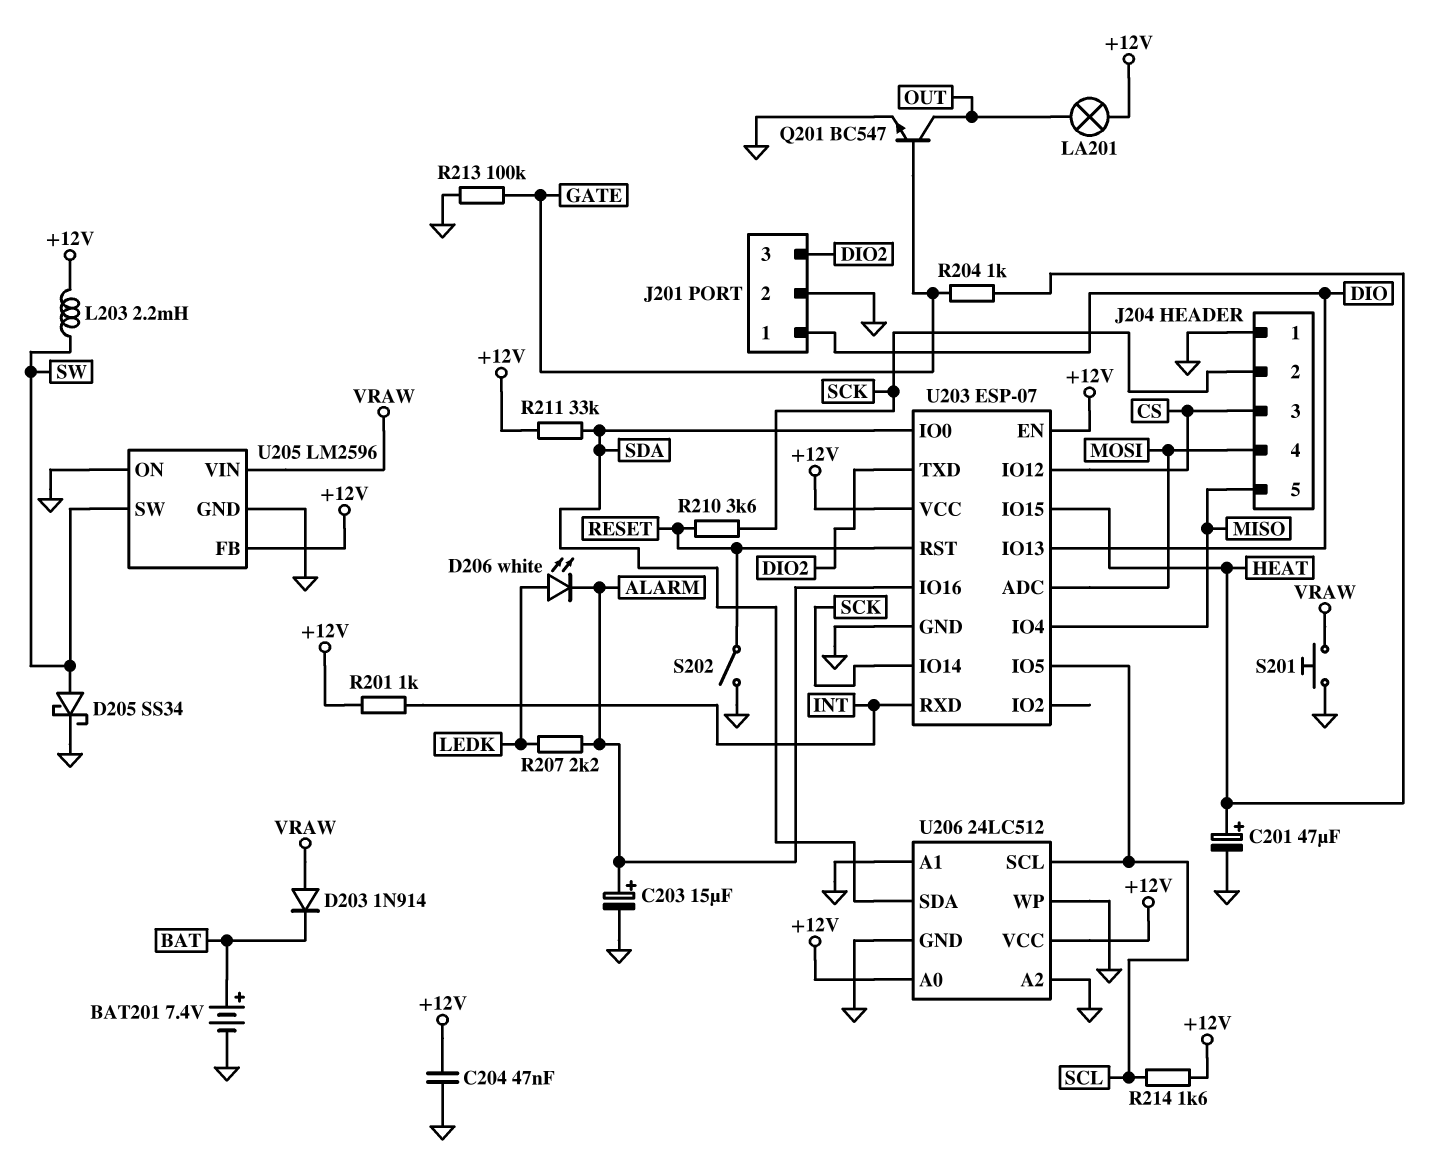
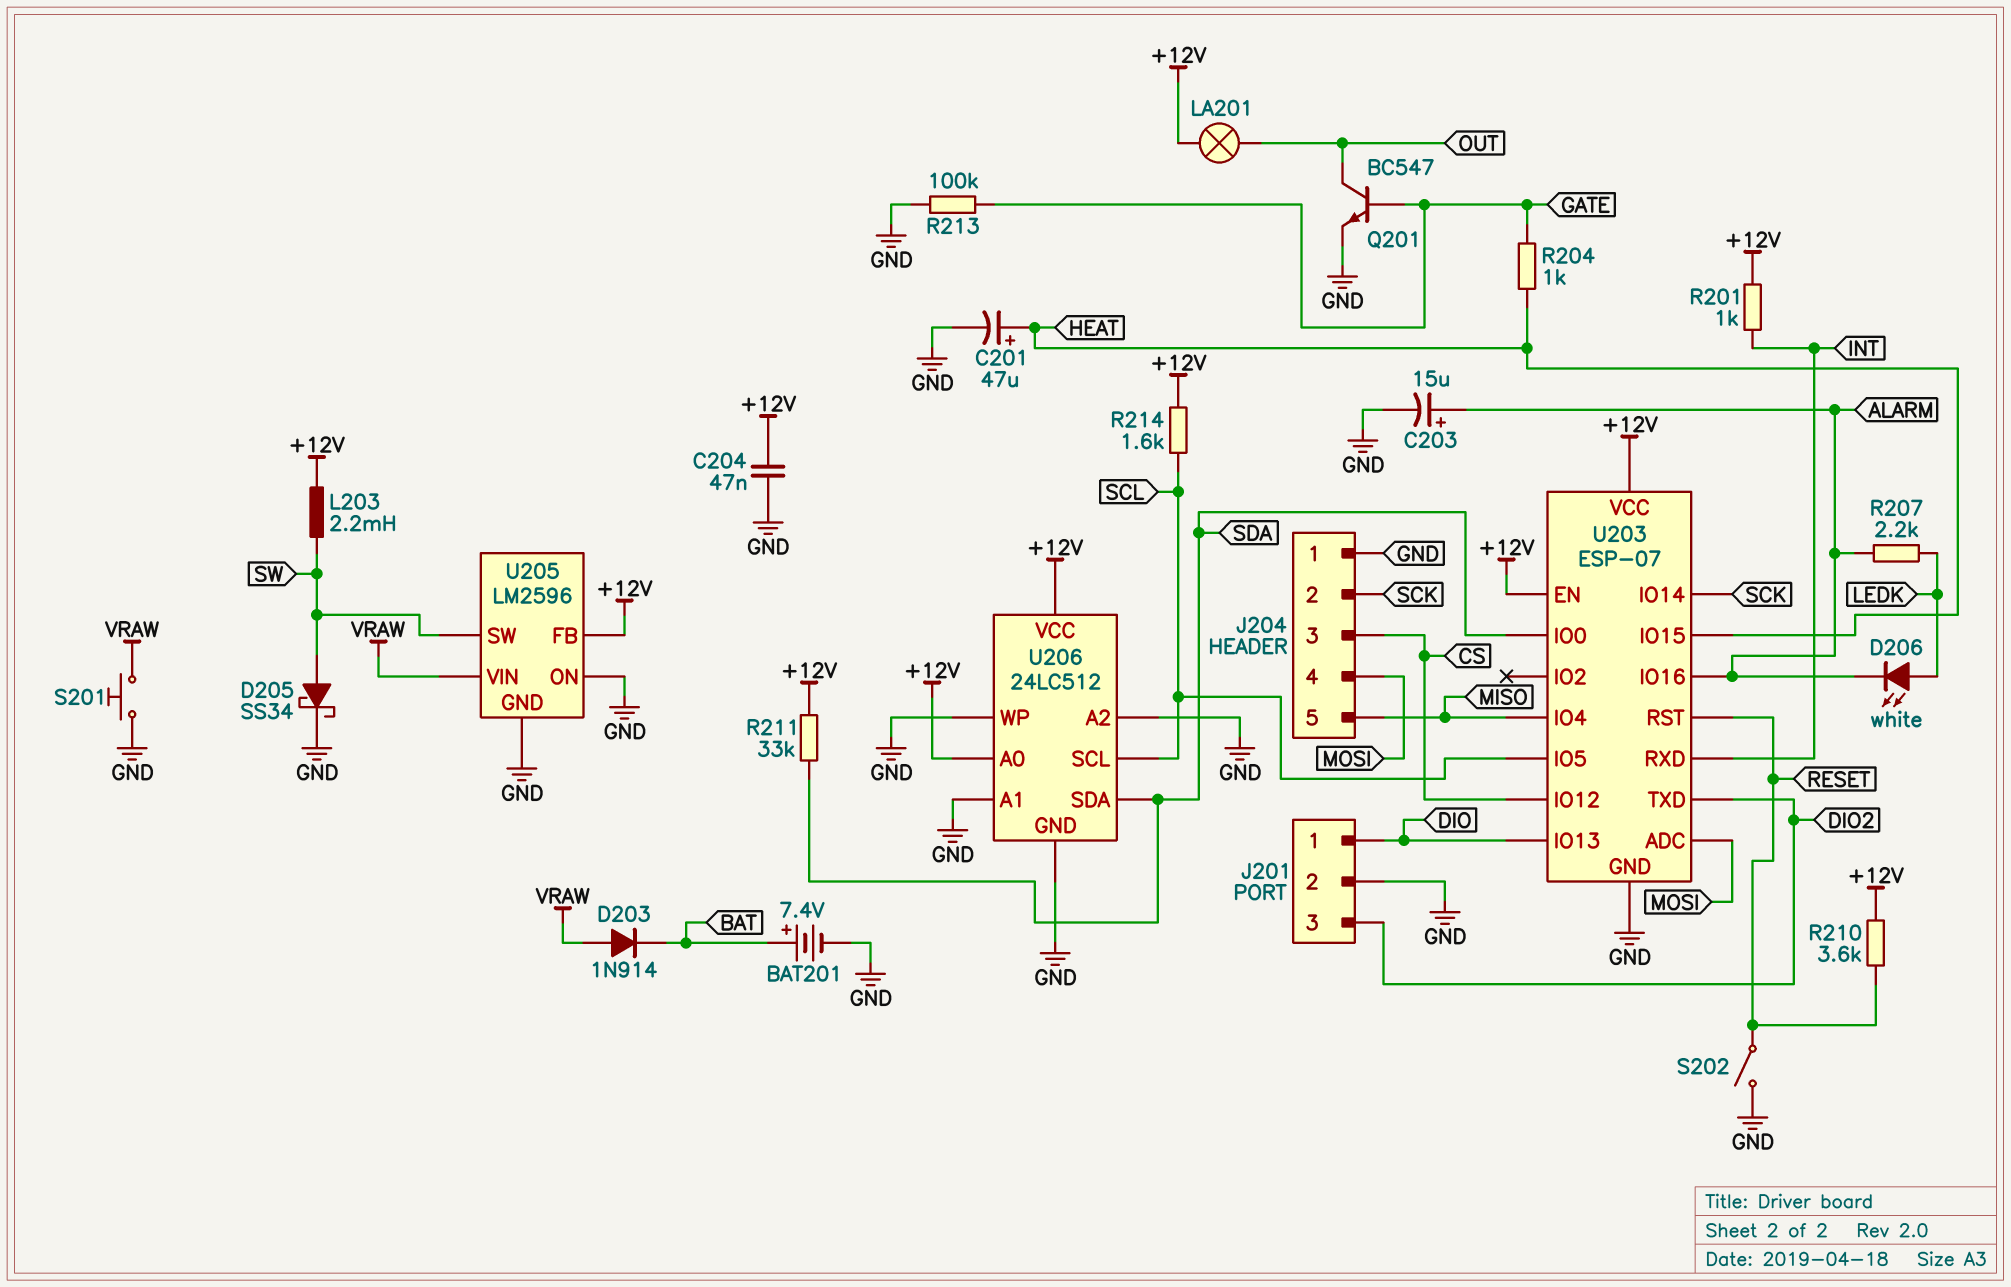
R210: 3.6k (RESET, SCK) -> 3.6k (+12V, RESET)

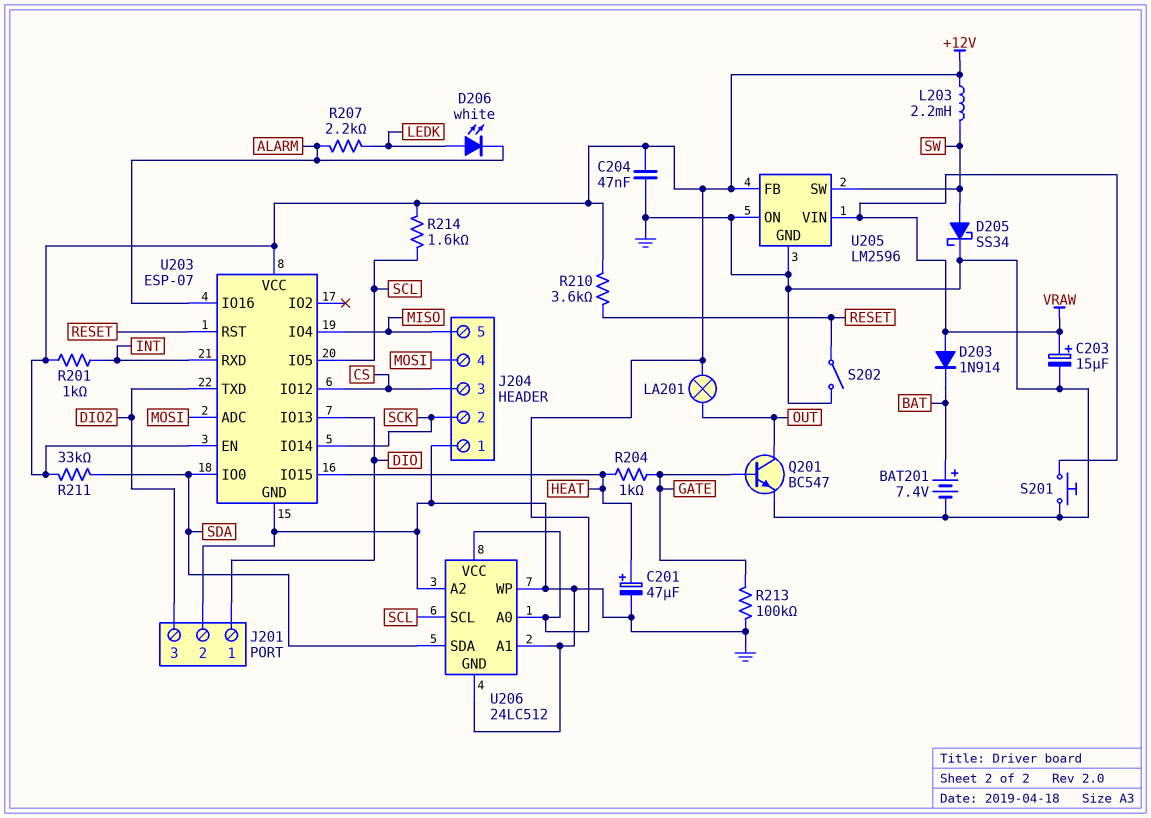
C203: 15uF (plus ALARM, minus GND) -> 15uF (plus VRAW, minus GND)

